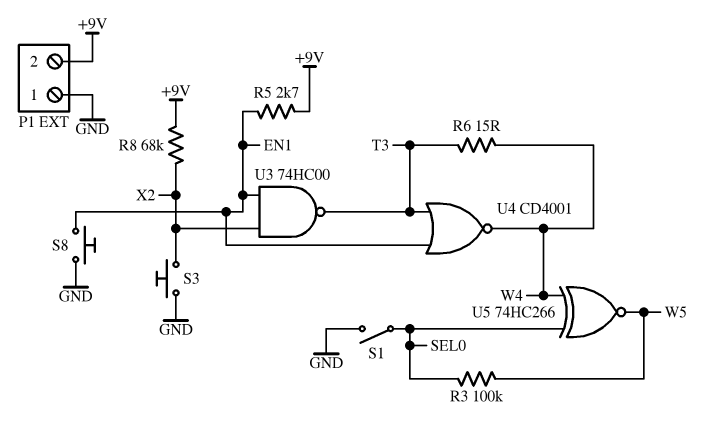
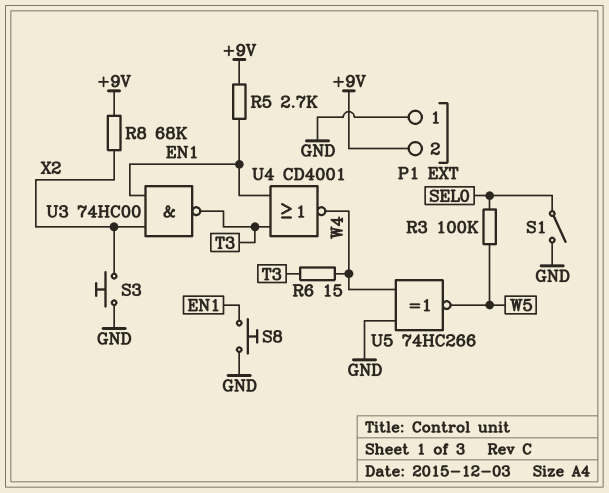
U5: XNOR 74HC266 (in SEL0, in W4, out W5) -> XNOR 74HC266 (in GND, in W4, out W5)

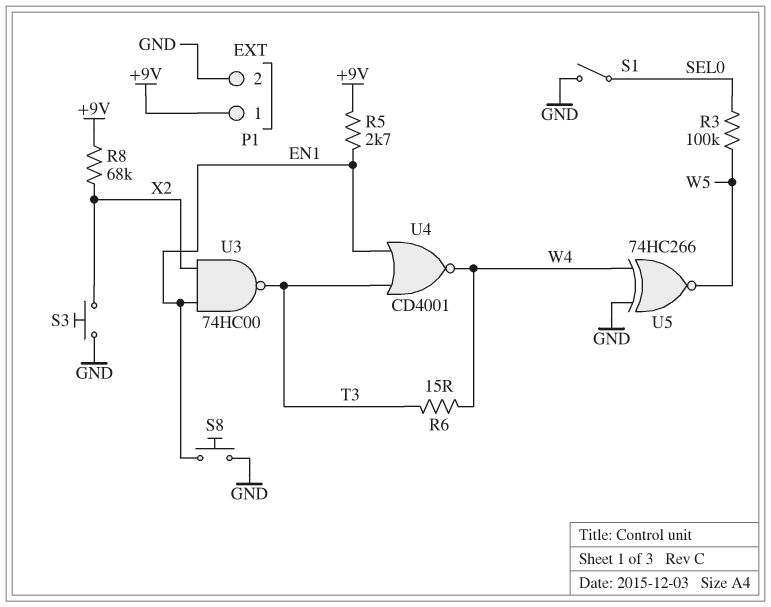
P1 pin 1: GND -> +9V
P1 pin 2: +9V -> GND

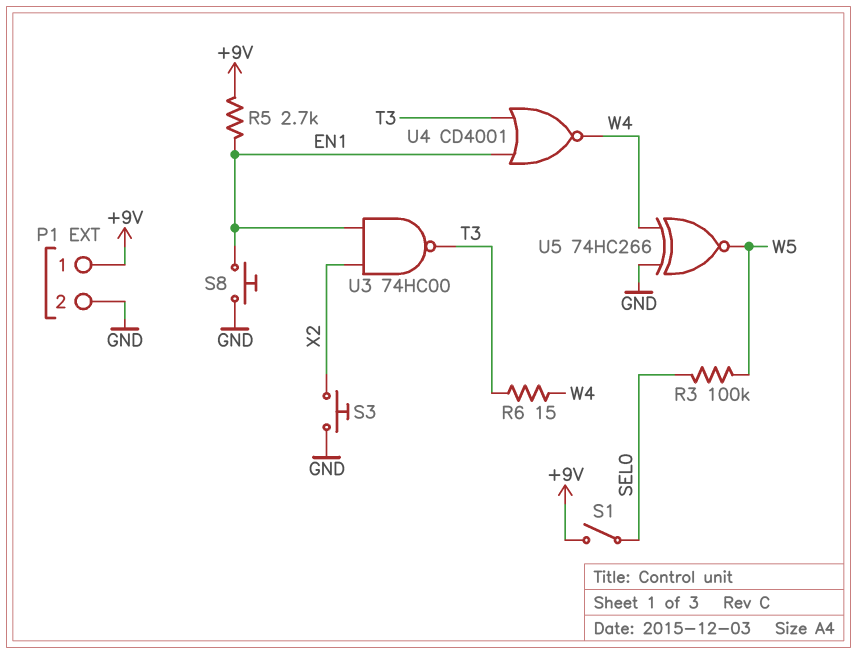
R8: 68k (+9V, X2) -> none
S1: switch (GND, SEL0) -> switch (+9V, SEL0)

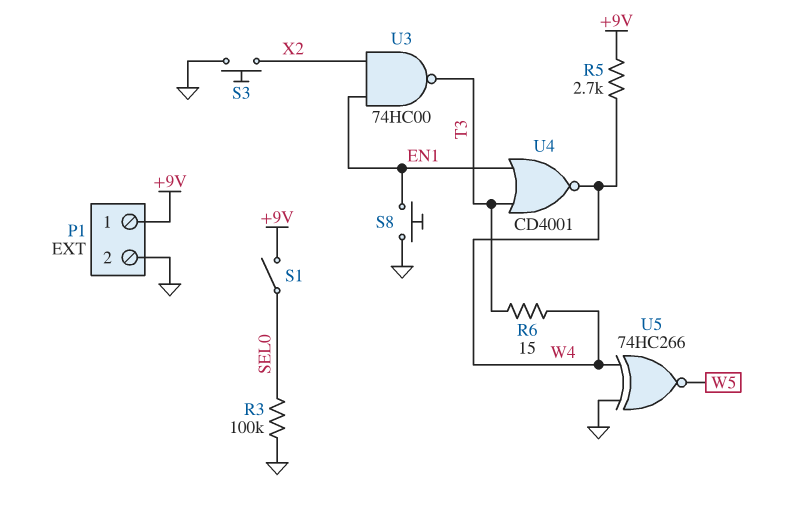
R3: 100k (SEL0, W5) -> 100k (GND, SEL0)
R5: 2.7k (+9V, EN1) -> 2.7k (+9V, W4)

